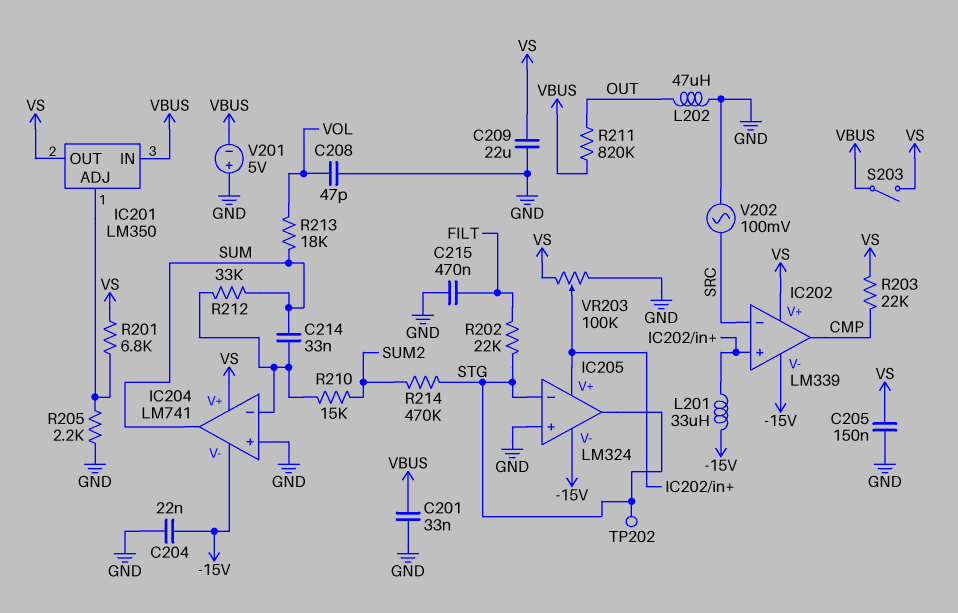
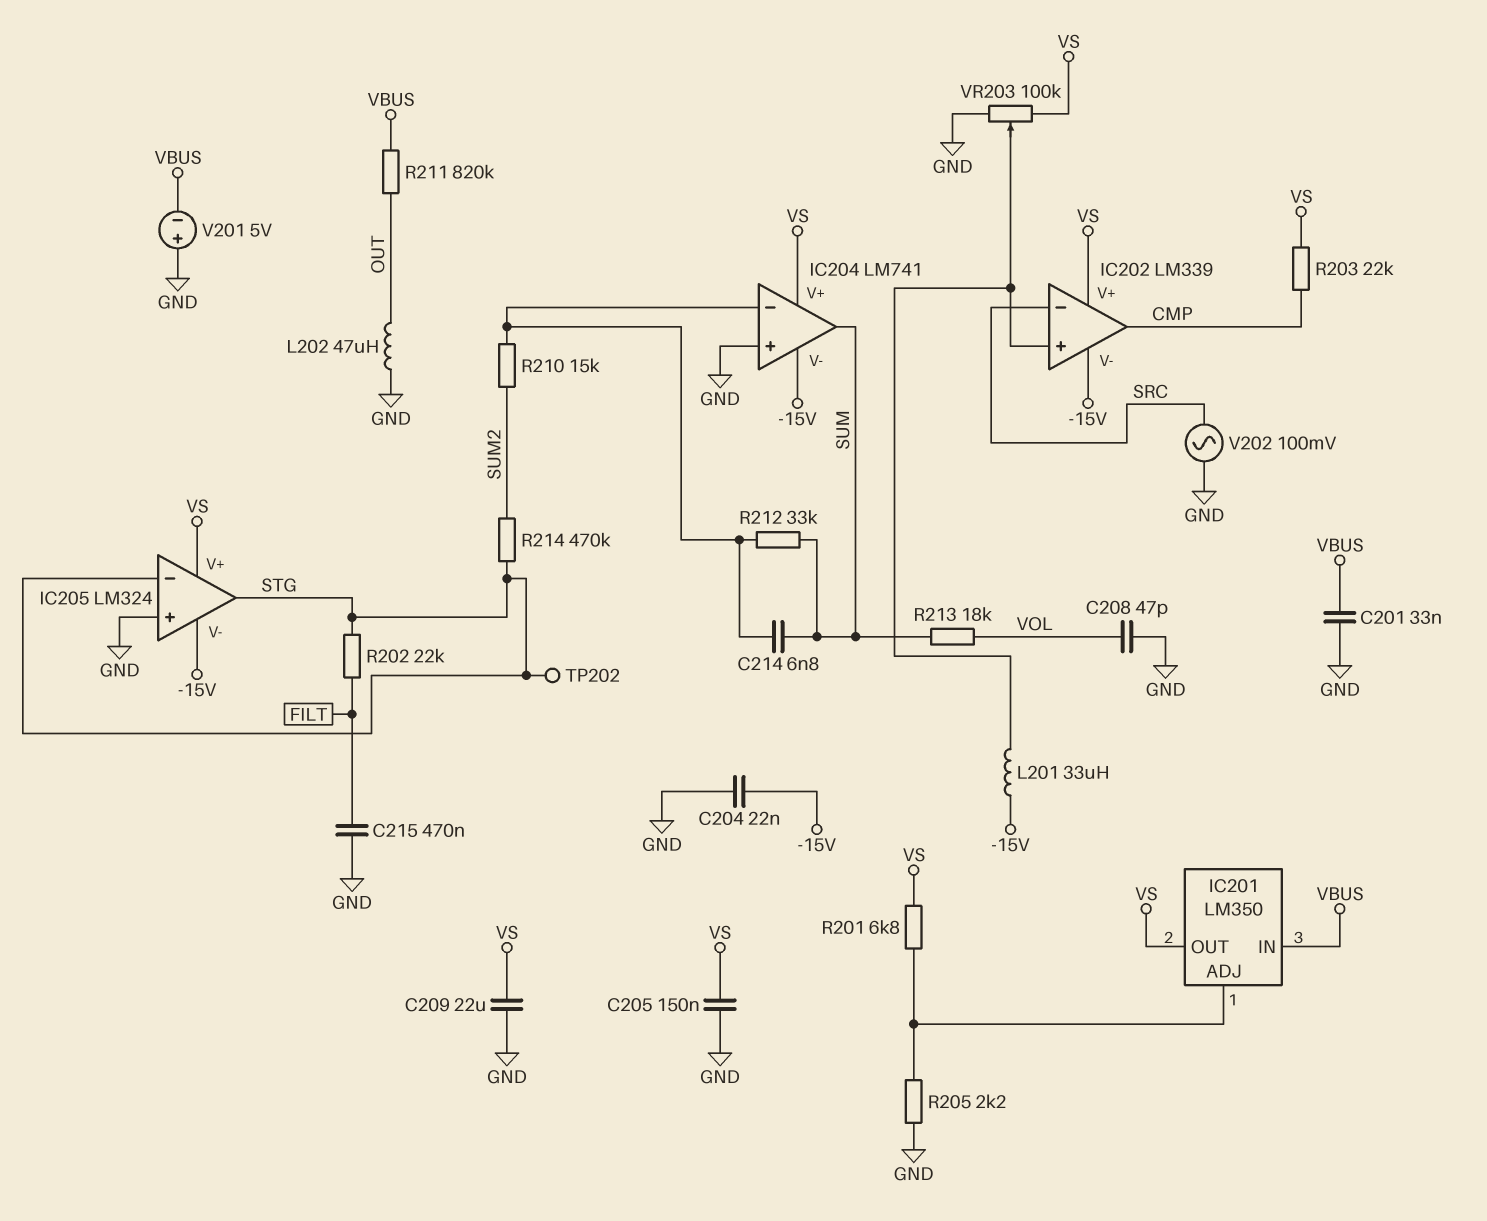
C214: 33nF (IC204/in-, SUM) -> 6.8nF (IC204/in-, SUM)
IC205 pin V+: IC202/in+ -> VS
S203: switch (VBUS, VS) -> none

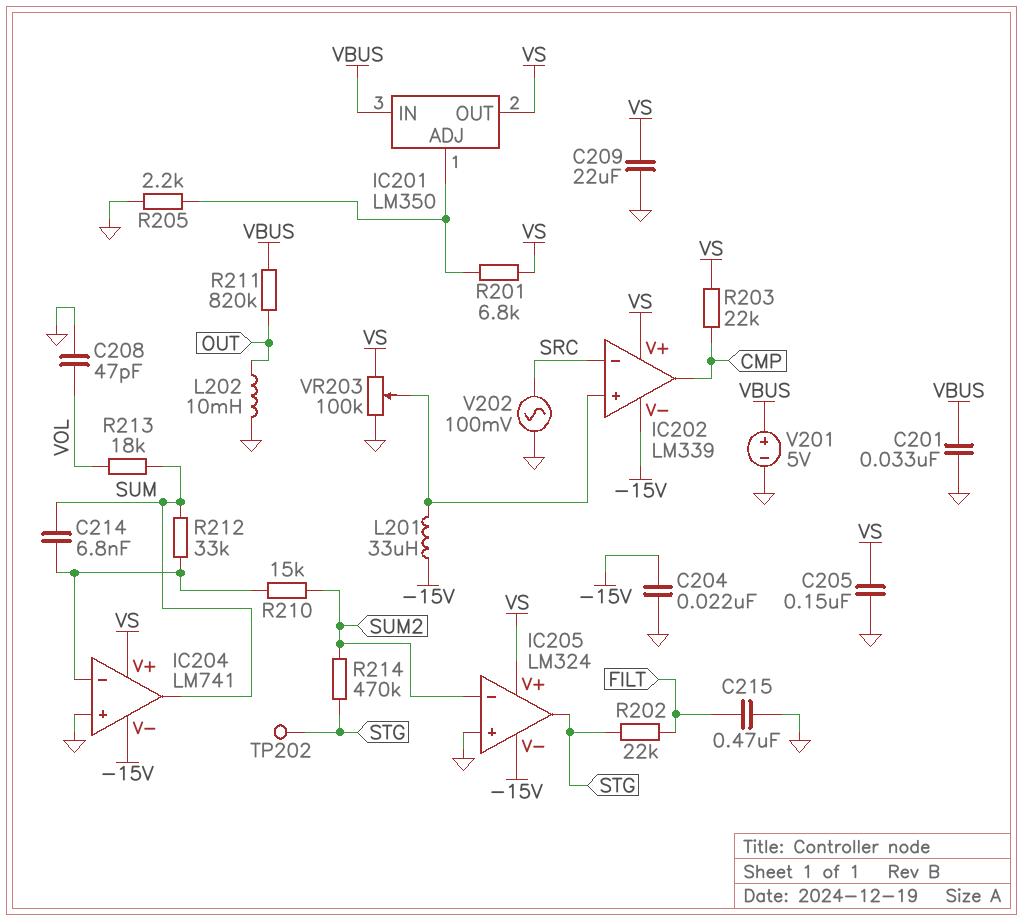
IC205 pin in-: STG -> SUM2
L202: 47uH (GND, OUT) -> 10mH (GND, OUT)
V201: 5V (plus GND, minus VBUS) -> 5V (plus VBUS, minus GND)

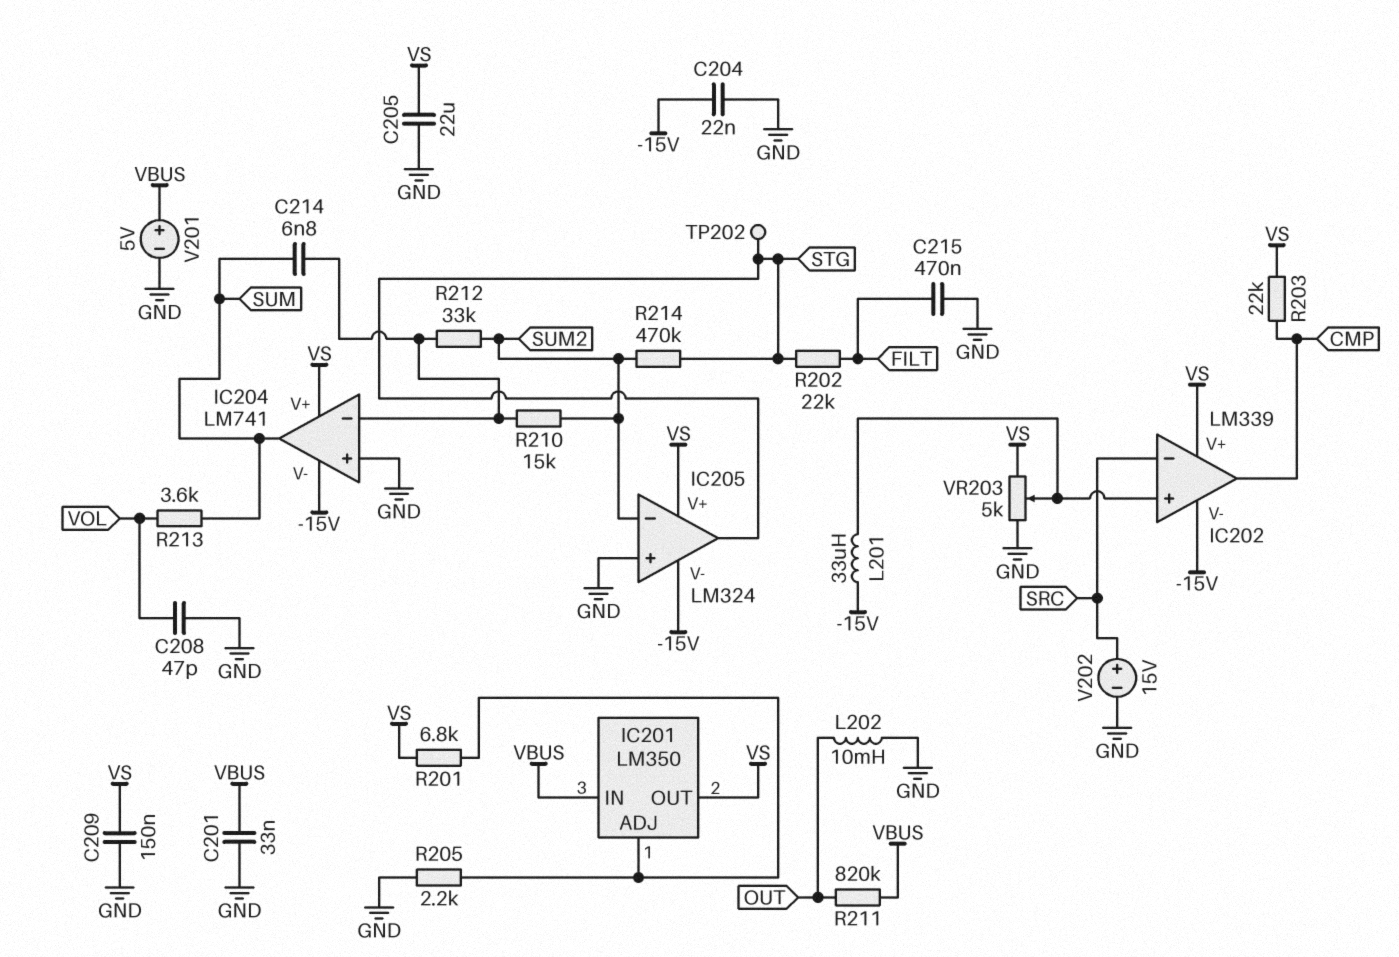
C205: 150nF (GND, VS) -> 22uF (GND, VS)
C209: 22uF (GND, VS) -> 150nF (GND, VS)
R212: 33k (IC204/in-, SUM) -> 33k (IC204/in-, SUM2)
R213: 18k (SUM, VOL) -> 3.6k (SUM, VOL)
V202: AC 100mV (GND, SRC) -> 15V (plus SRC, minus GND)
VR203: 100k (GND, VS, wiper IC202/in+) -> 5k (GND, VS, wiper IC202/in+)

